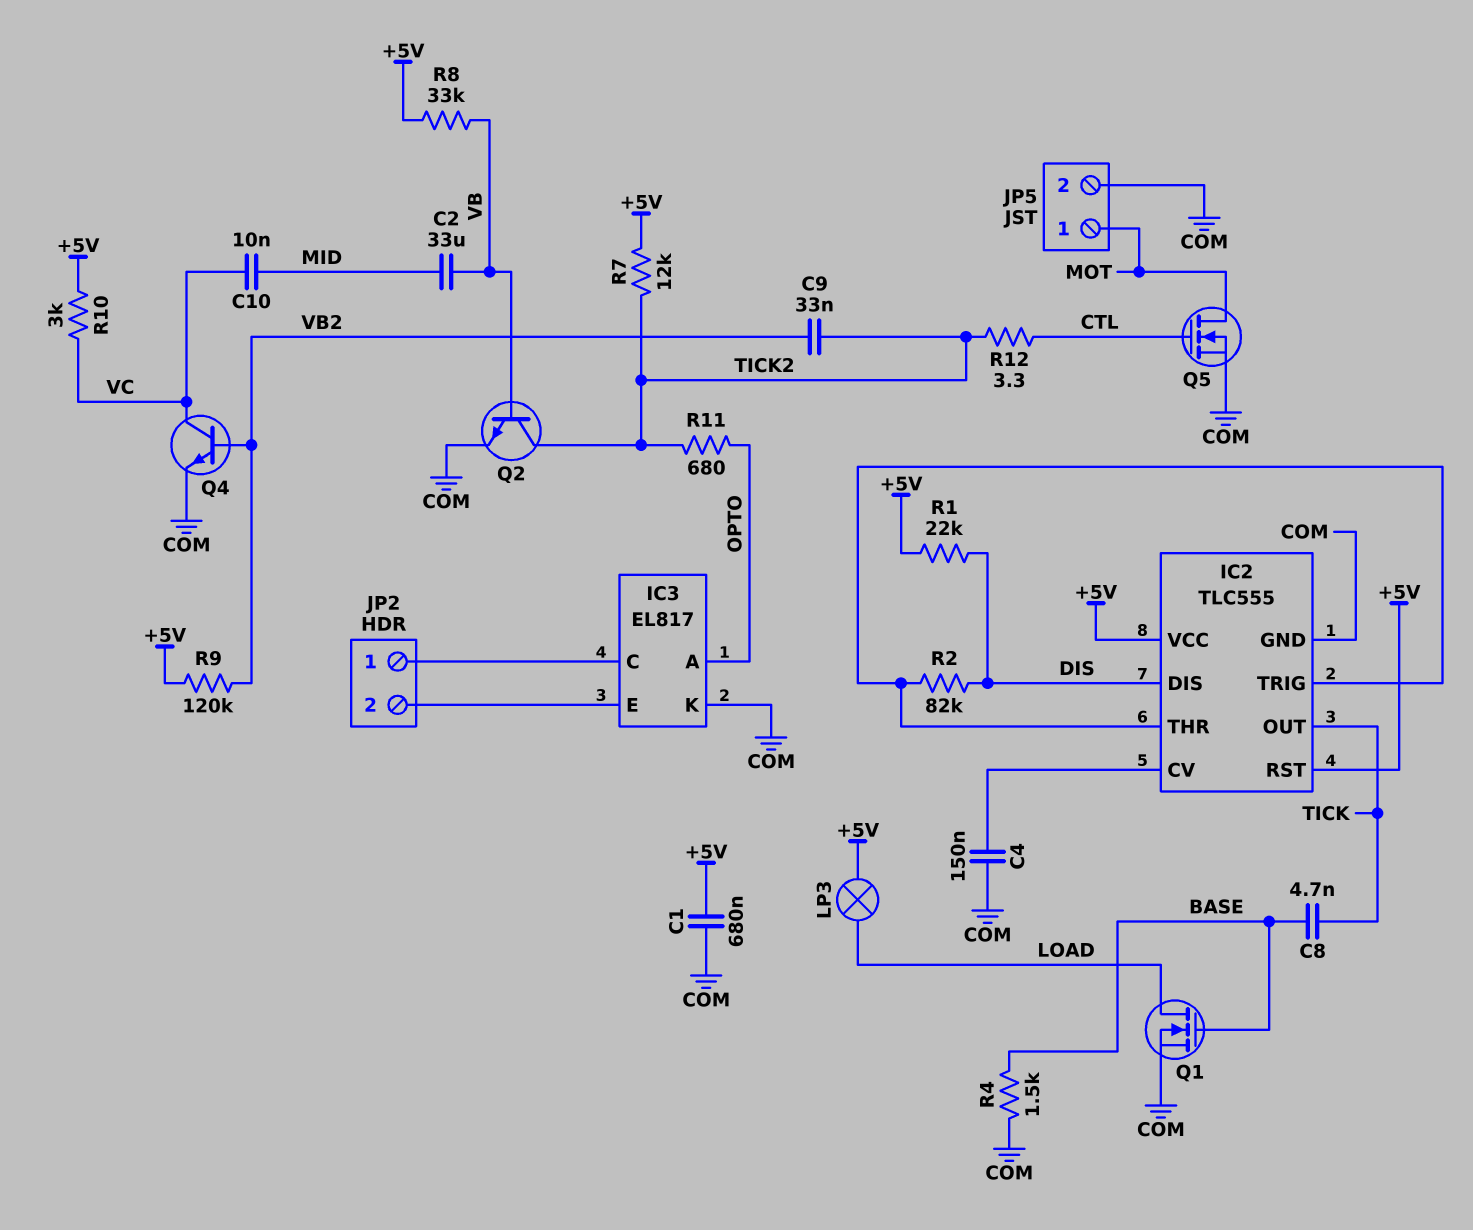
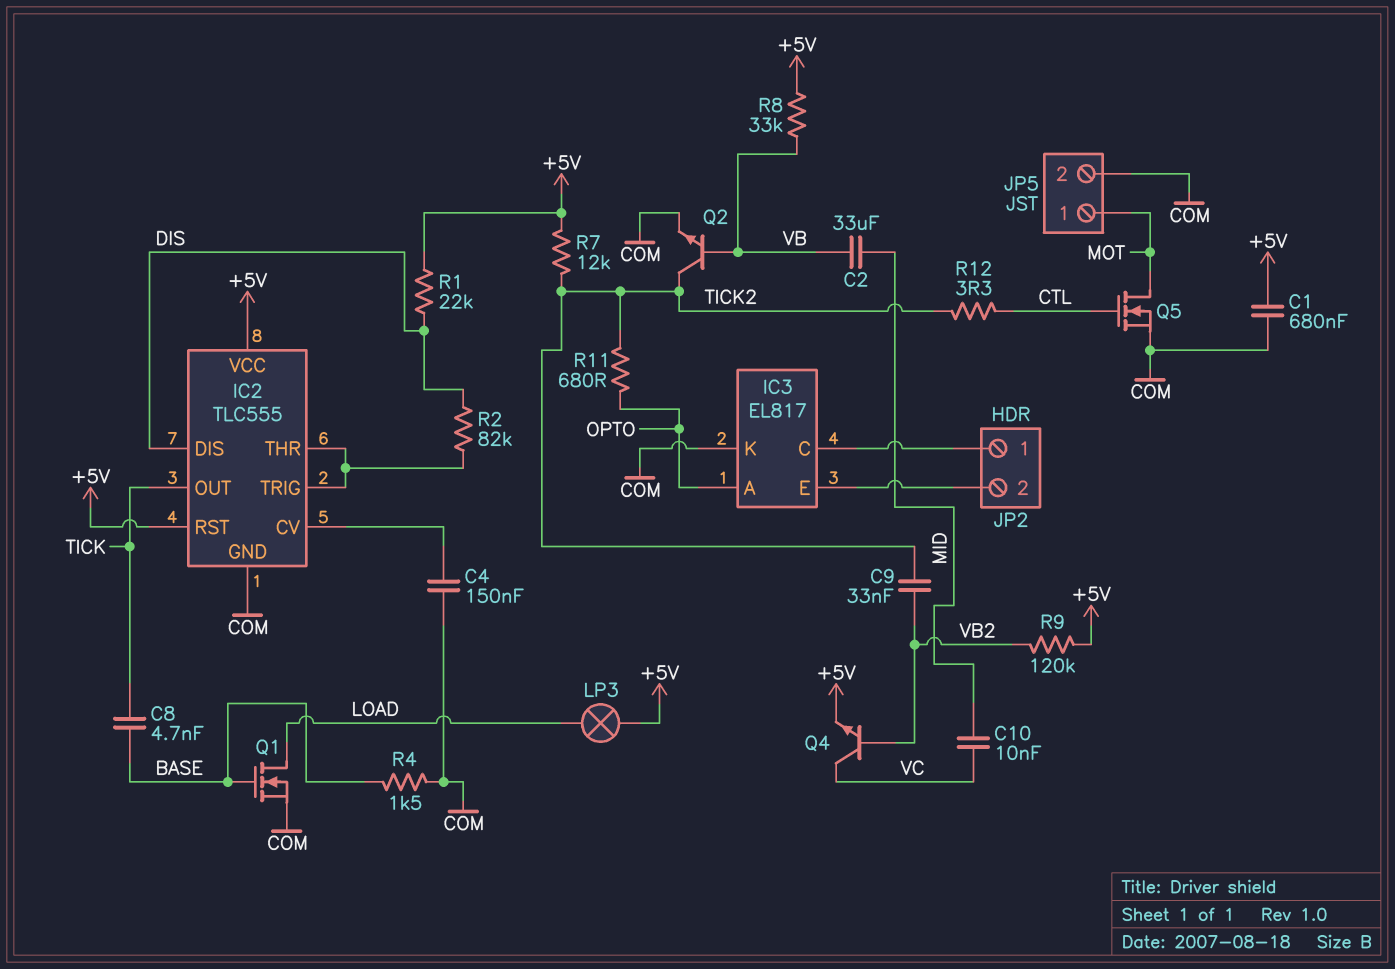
Q4: NPN (B VB2, C VC, E COM) -> NPN (B VB2, C VC, E +5V)
R10: 3k (+5V, VC) -> none

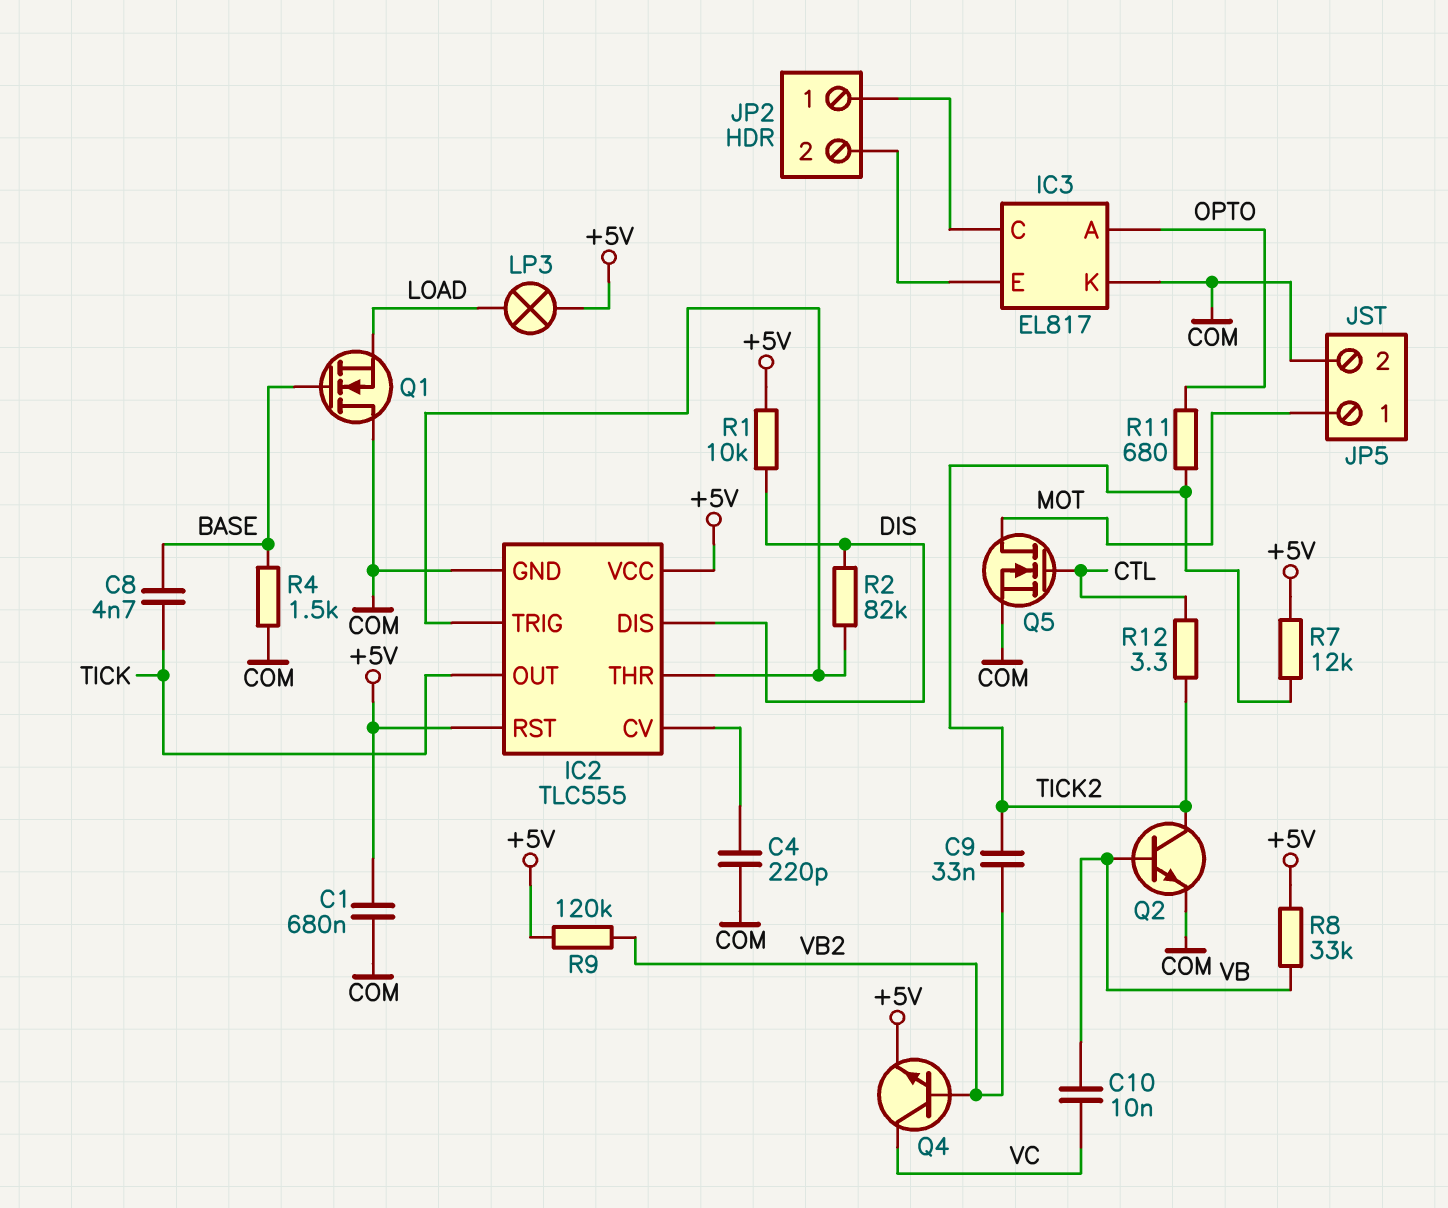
C2: 33uF (MID, VB) -> none
C4: 150nF (COM, IC2/CV) -> 220pF (COM, IC2/CV)
C10: 10nF (MID, VC) -> 10nF (VB, VC)
Q1: NMOS (G BASE, D LOAD, S COM) -> NMOS (G BASE, D COM, S LOAD)
R1: 22k (+5V, DIS) -> 10k (+5V, DIS)

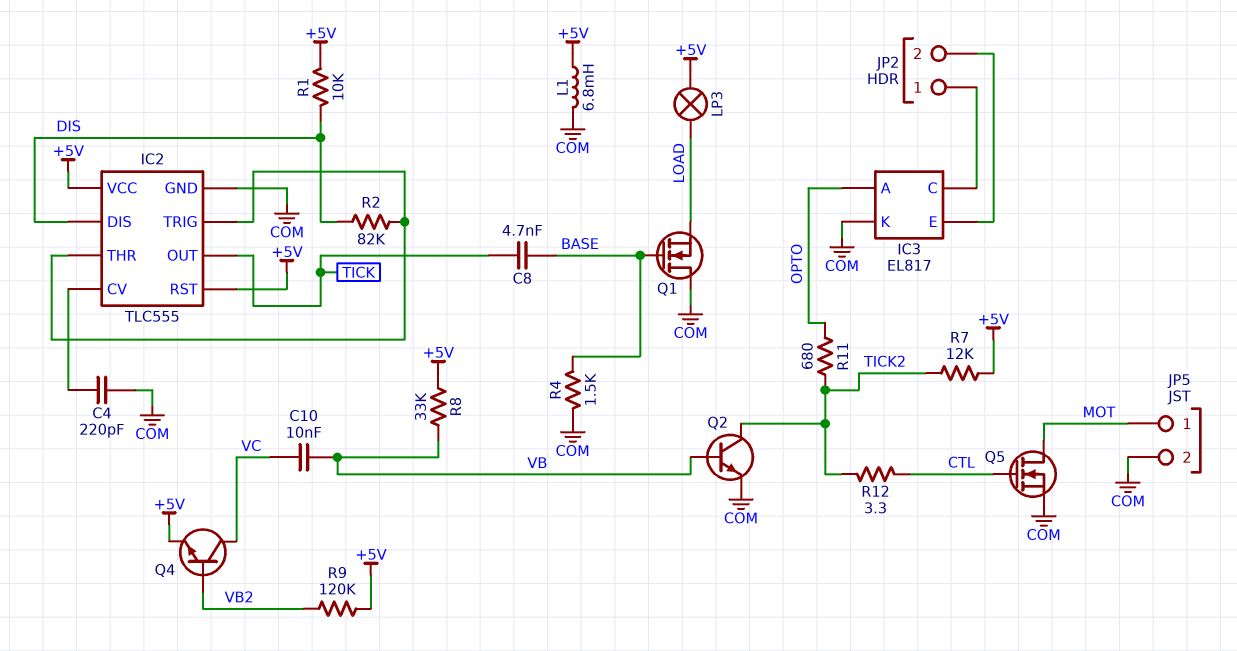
C1: 680nF (+5V, COM) -> none
C9: 33nF (TICK2, VB2) -> none
L1: none -> 6.8mH (+5V, COM)

